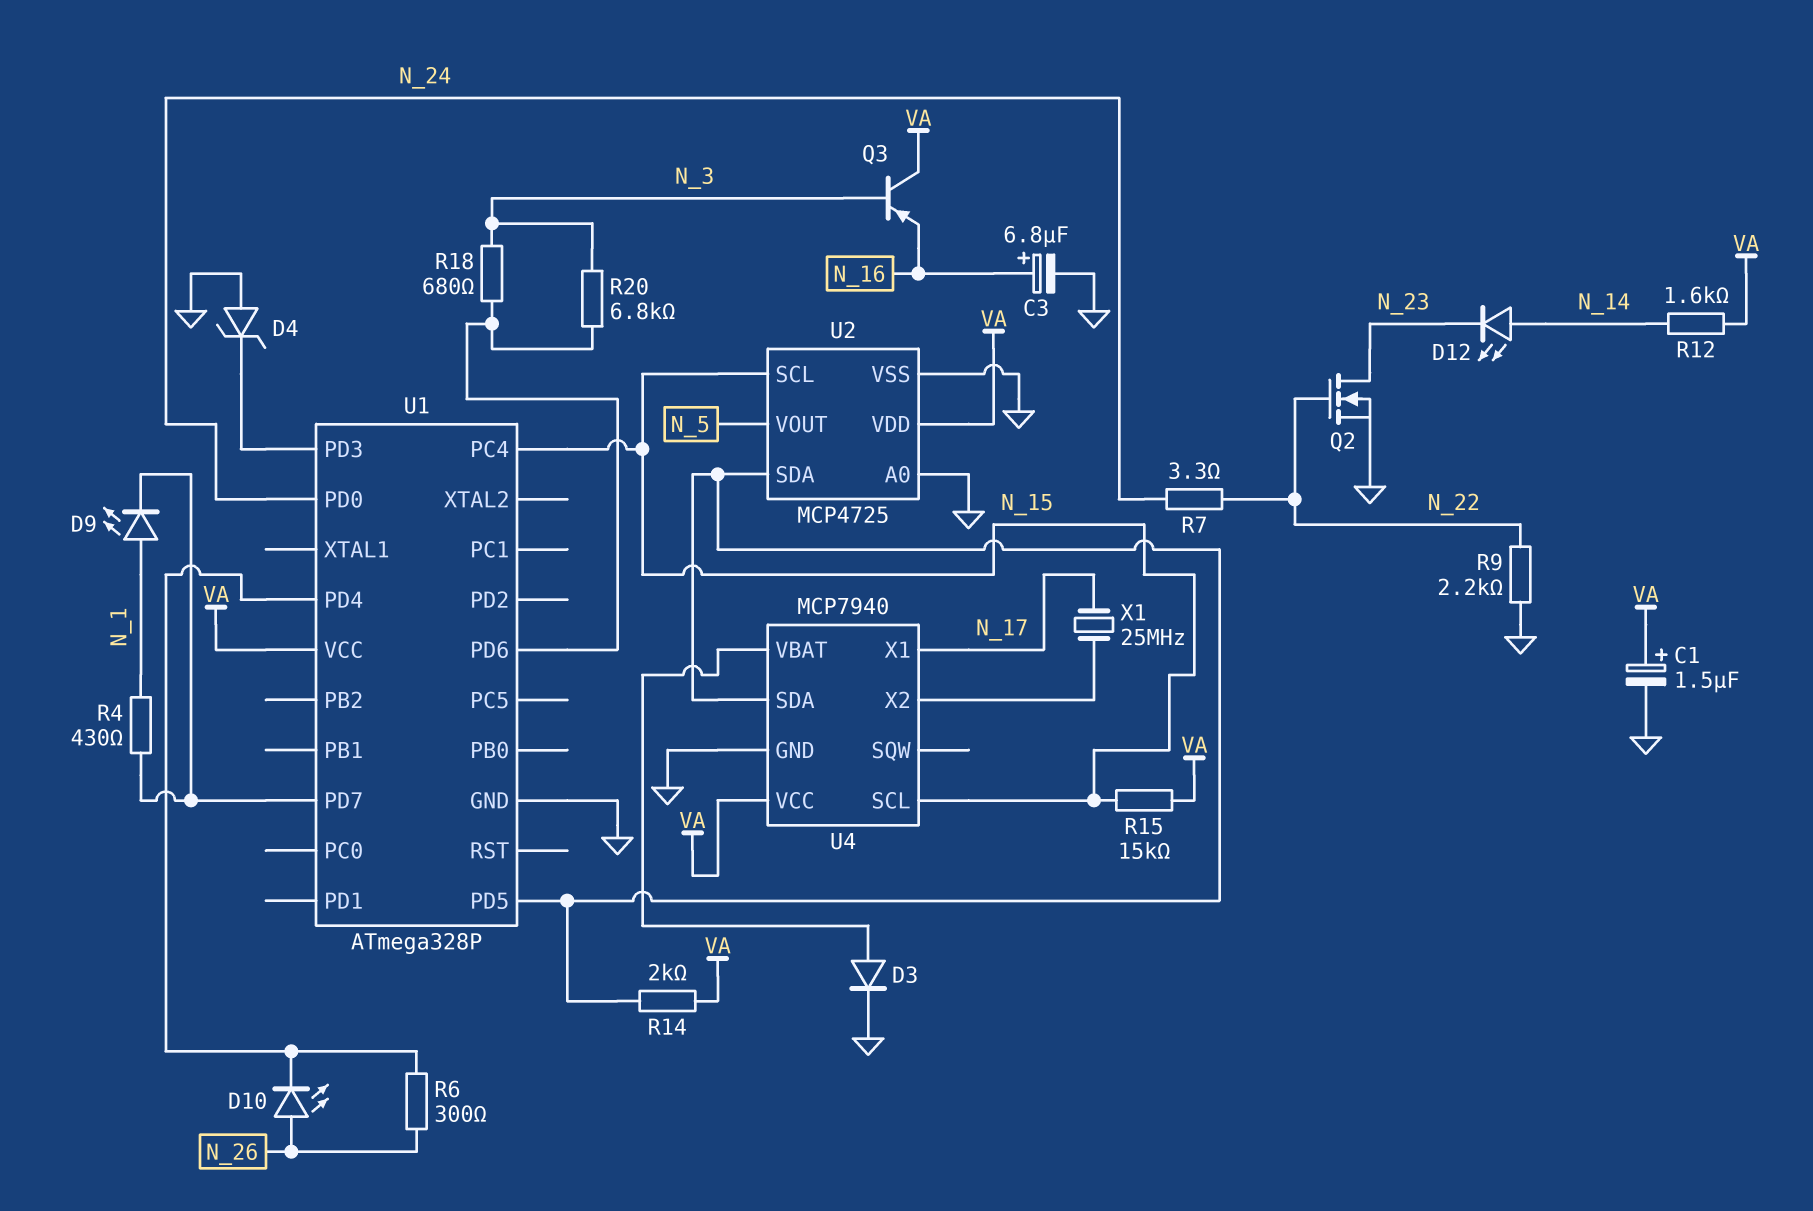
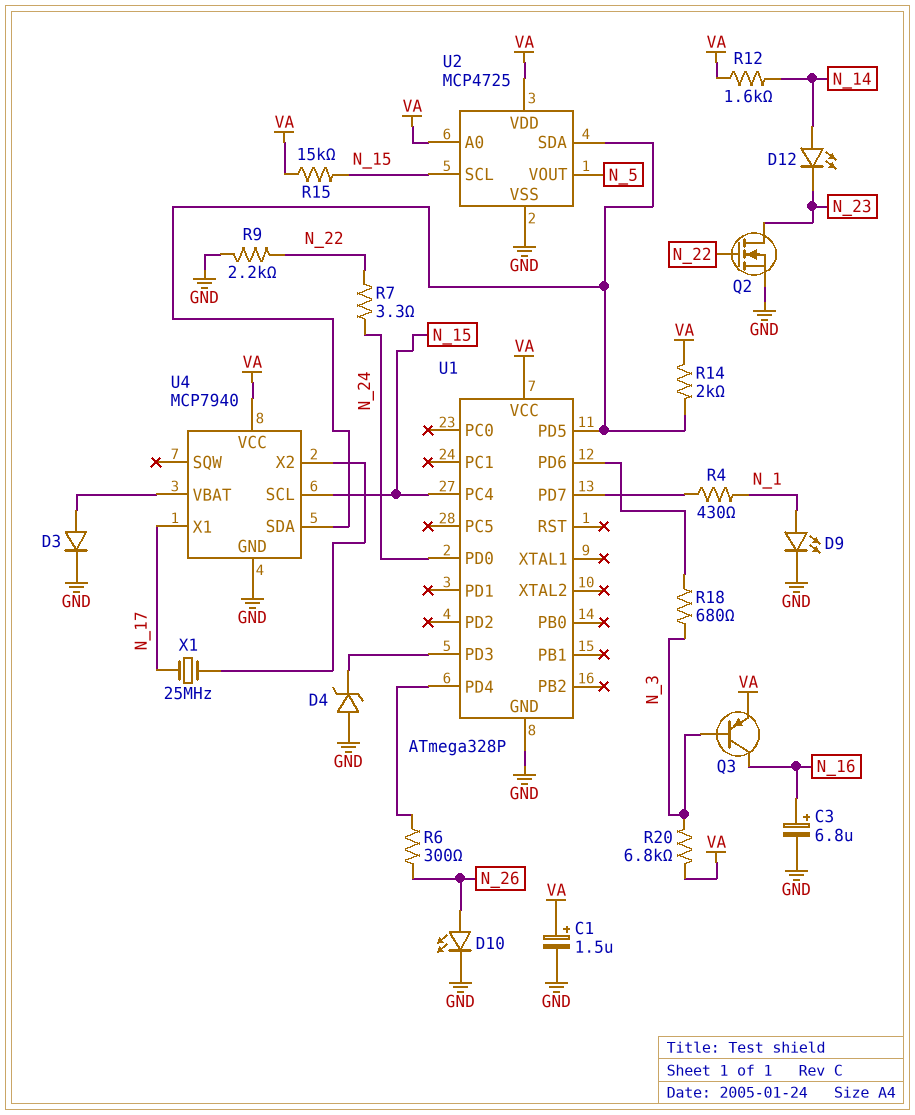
D9: LED (A N_1, K U1/PD7) -> LED (A N_1, K GND)
D10: LED (A N_26, K U1/PD4) -> LED (A N_26, K GND)
Q3: PNP (B N_3, C VA, E N_16) -> PNP (B N_3, C N_16, E VA)
R20: 6.8k (N_3, U1/PD6) -> 6.8k (N_3, VA)
U2 pin A0: GND -> VA

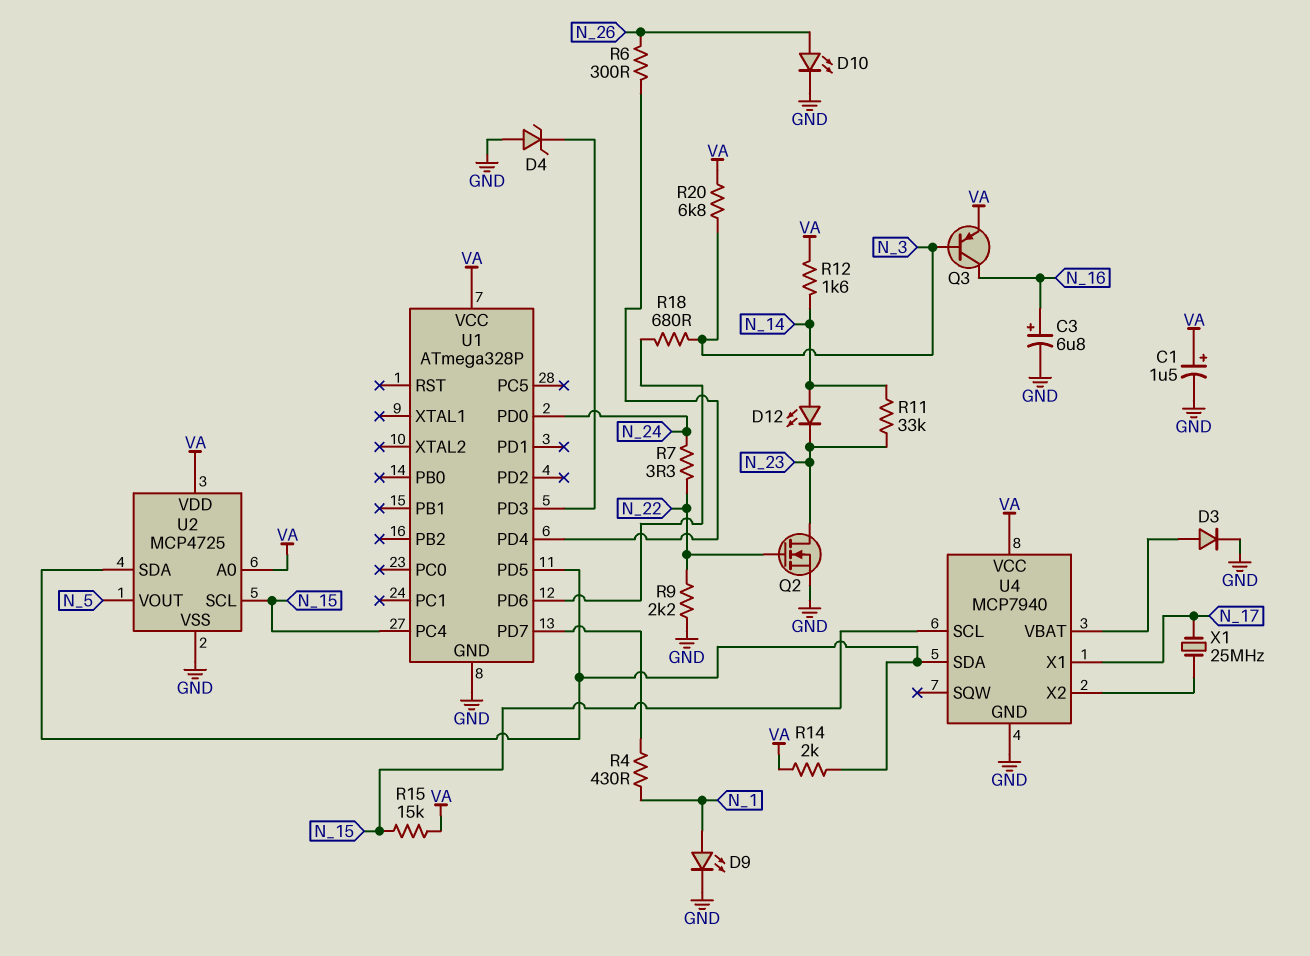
R11: none -> 33k (N_14, N_23)

